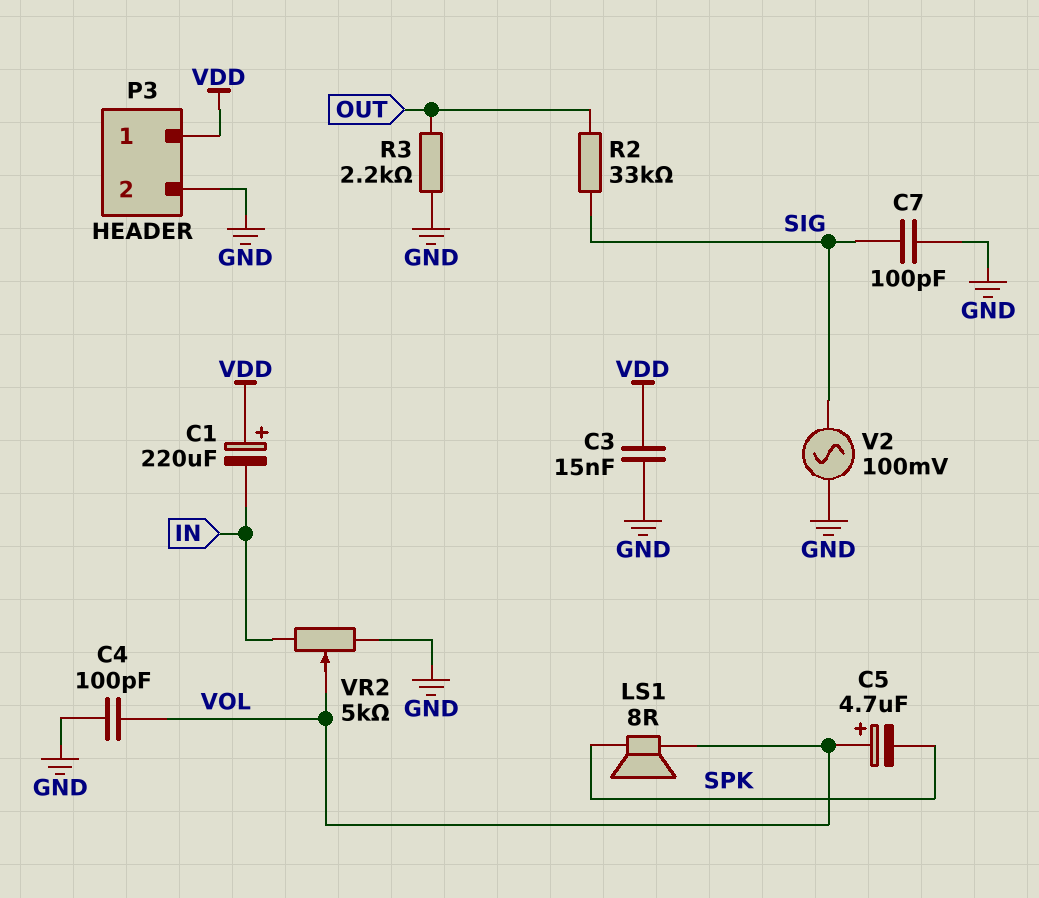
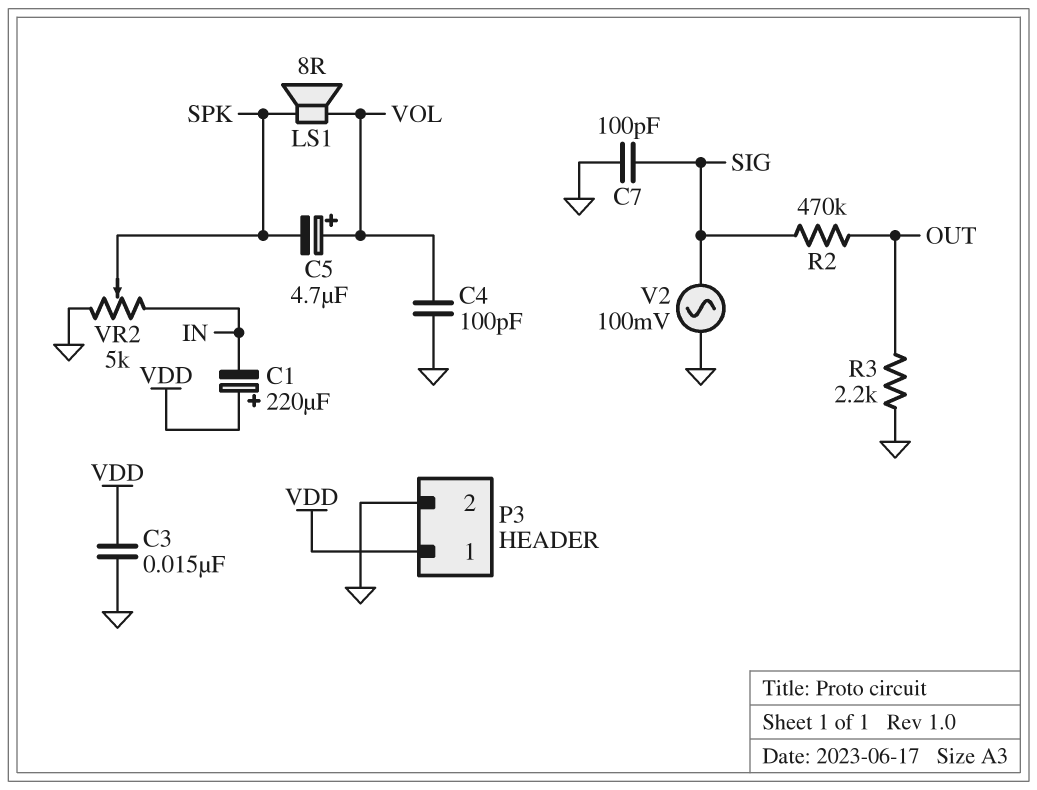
R2: 33k (OUT, SIG) -> 470k (OUT, SIG)
VR2: 5k (GND, IN, wiper VOL) -> 5k (GND, IN, wiper SPK)

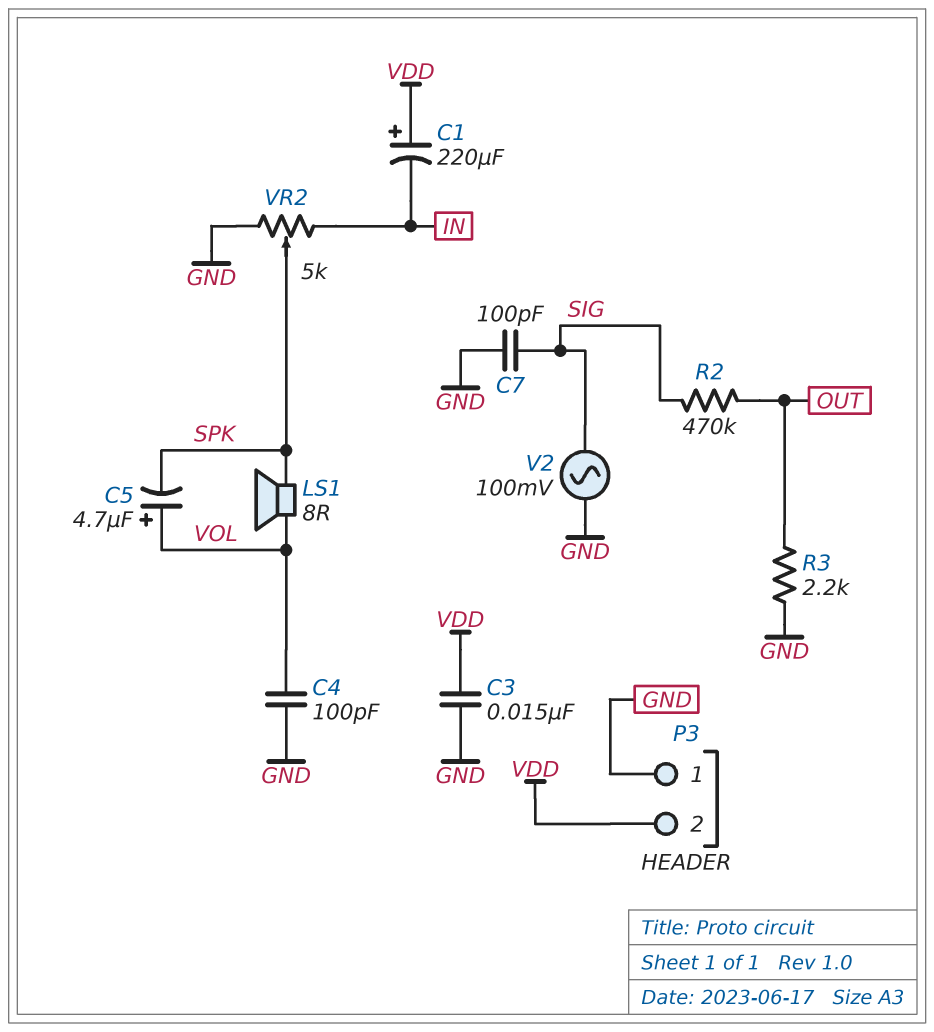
P3 pin 1: VDD -> GND
P3 pin 2: GND -> VDD

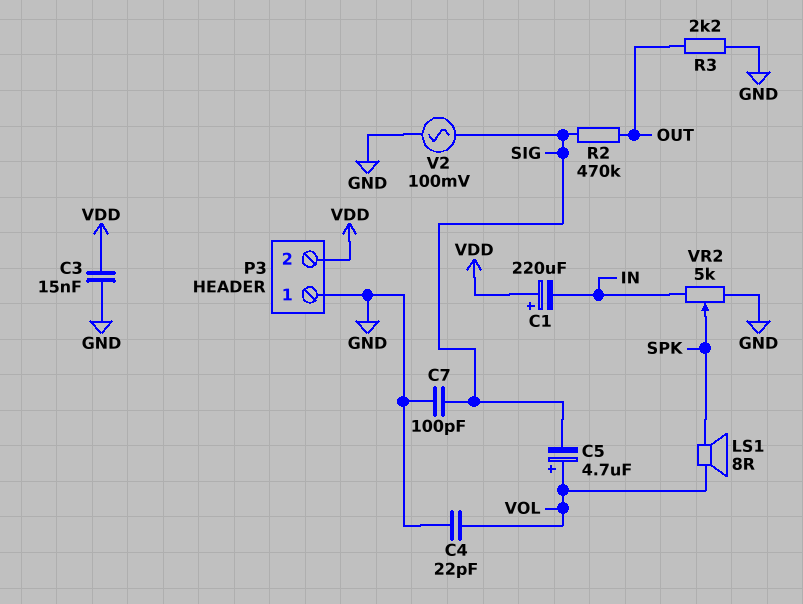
C4: 100pF (GND, VOL) -> 22pF (GND, VOL)
C5: 4.7uF (plus VOL, minus SPK) -> 4.7uF (plus VOL, minus SIG)

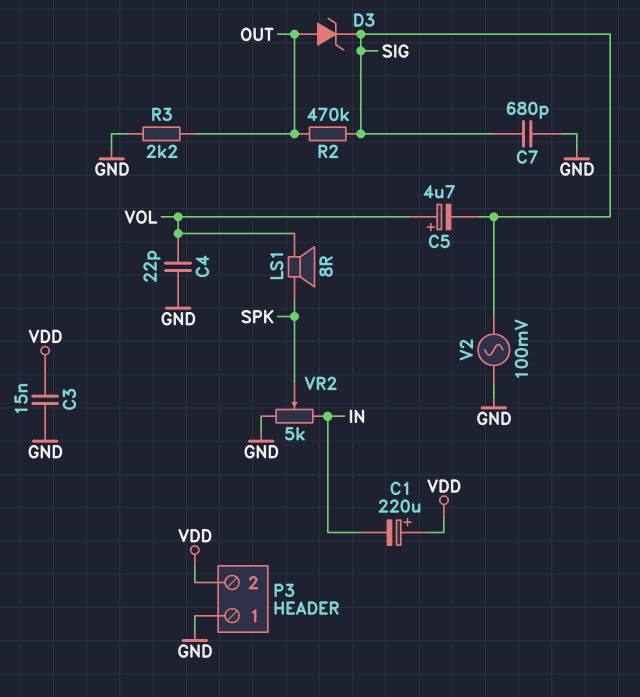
C7: 100pF (GND, SIG) -> 680pF (GND, SIG)
D3: none -> zener (A OUT, K SIG)

